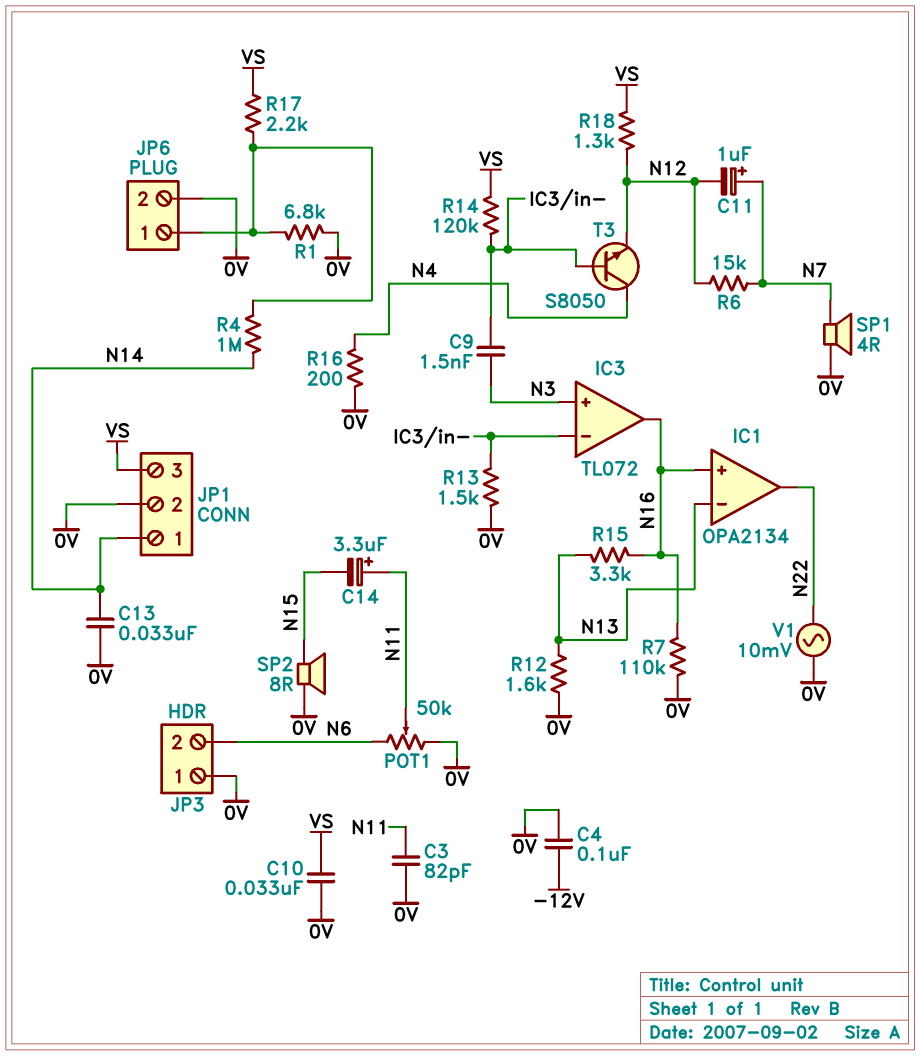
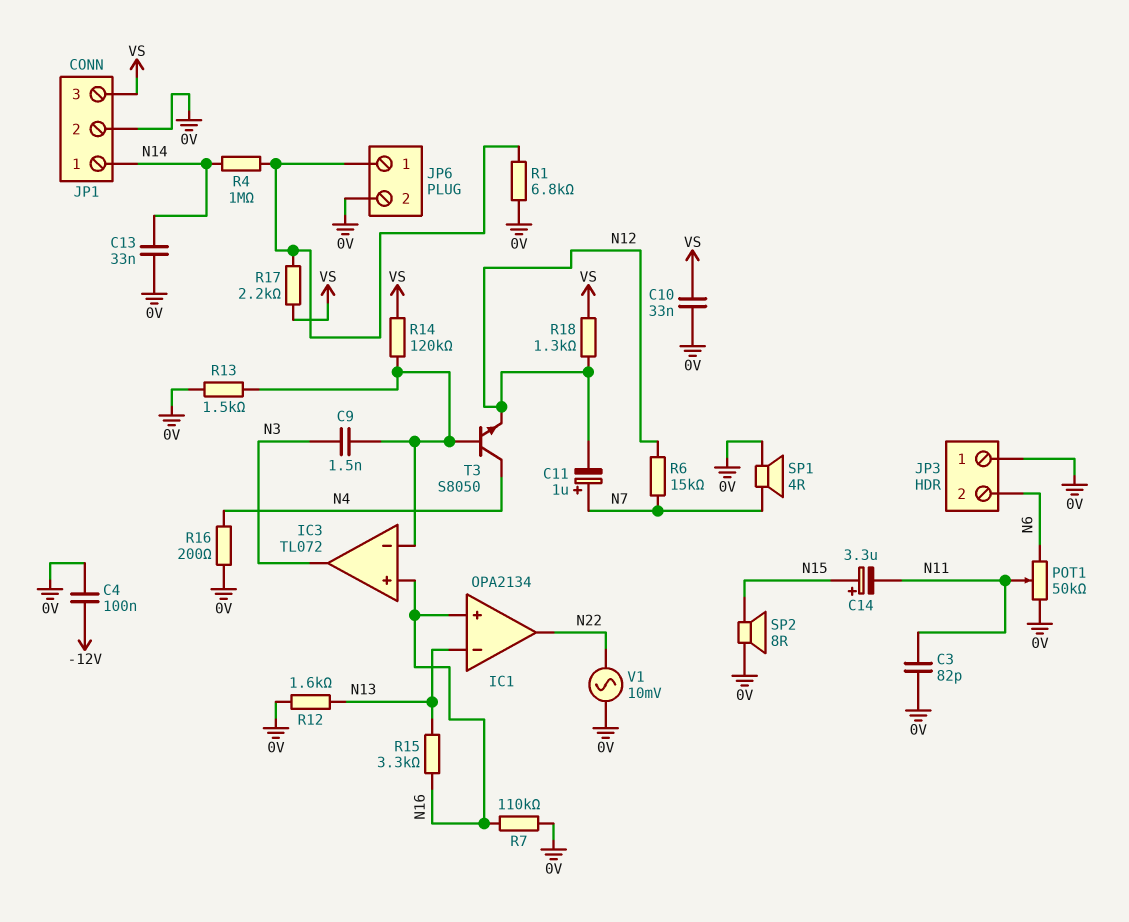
C14: 3.3uF (plus N11, minus N15) -> 3.3uF (plus N15, minus N11)
IC3 pin in+: N3 -> N16
IC3 pin out: N16 -> N3

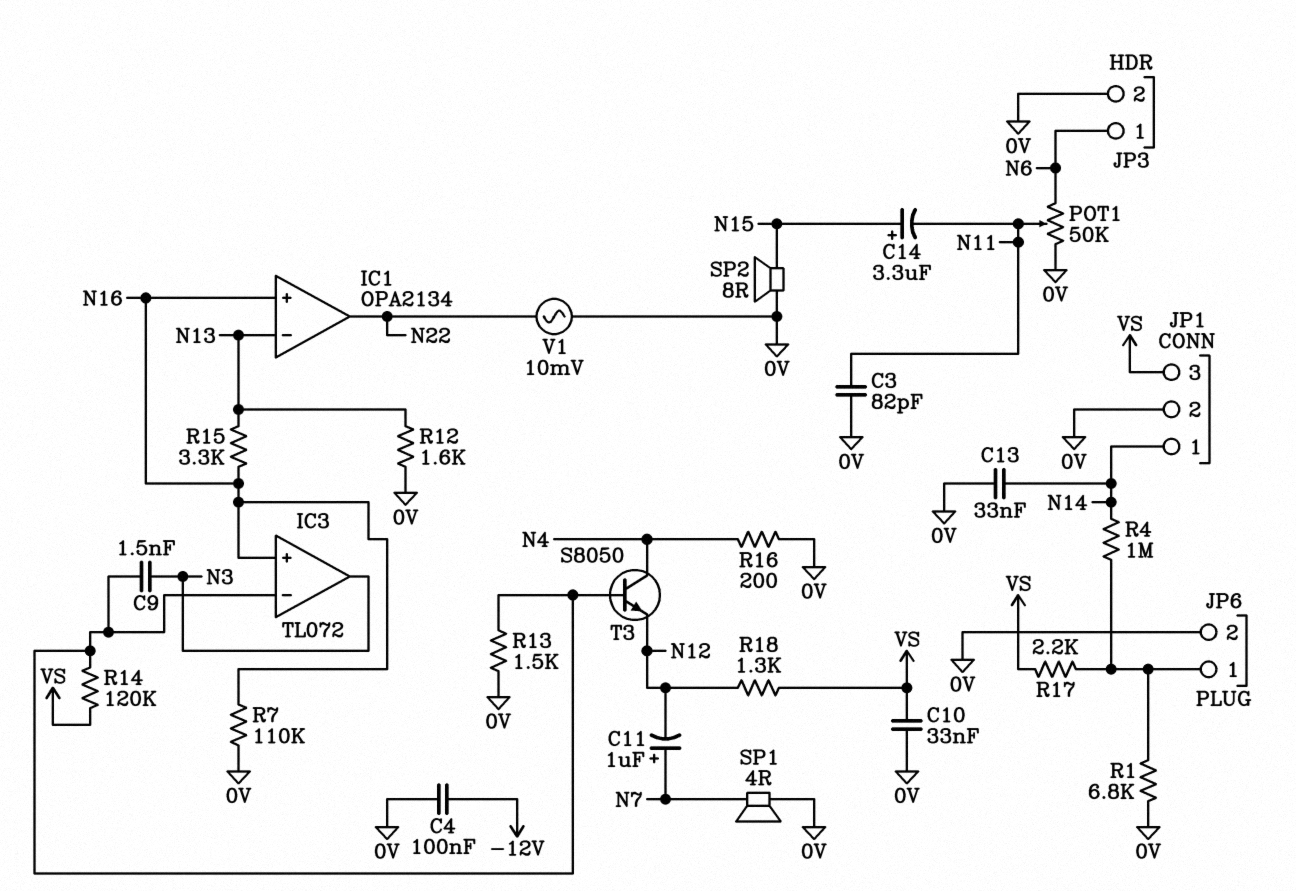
JP3 pin 1: 0V -> N6
JP3 pin 2: N6 -> 0V
R6: 15k (N7, N12) -> none

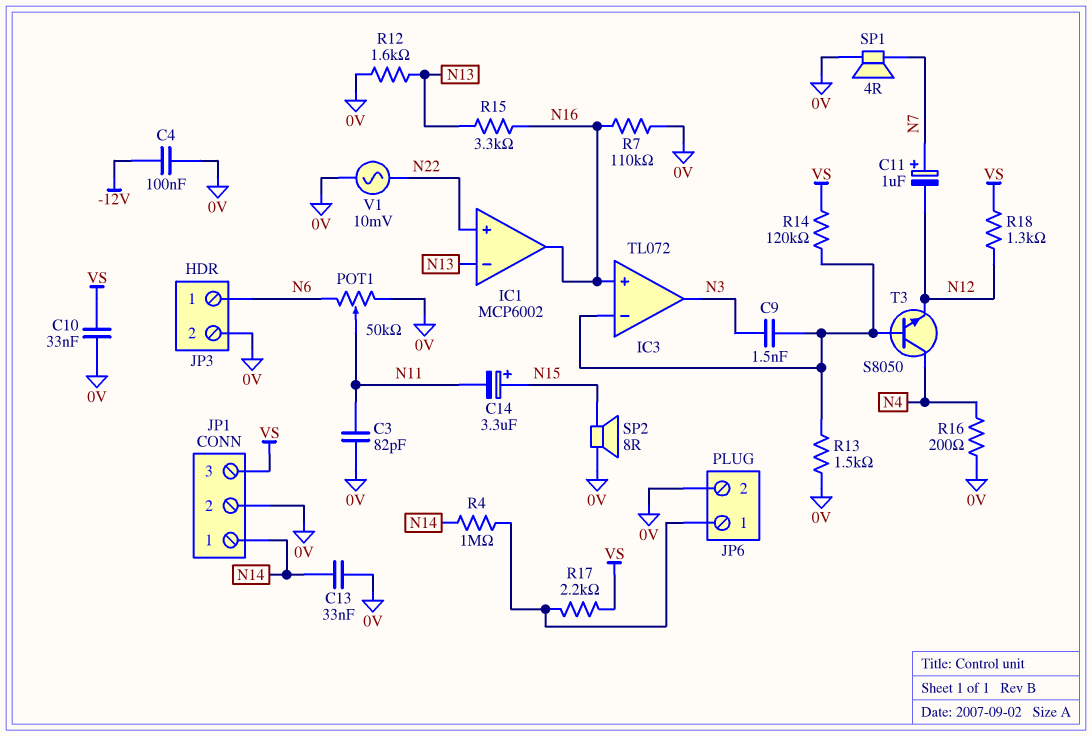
IC1: OPA2134 -> MCP6002
IC1 pin in+: N16 -> N22
IC1 pin out: N22 -> N16
R1: 6.8k (0V, JP6/1) -> none

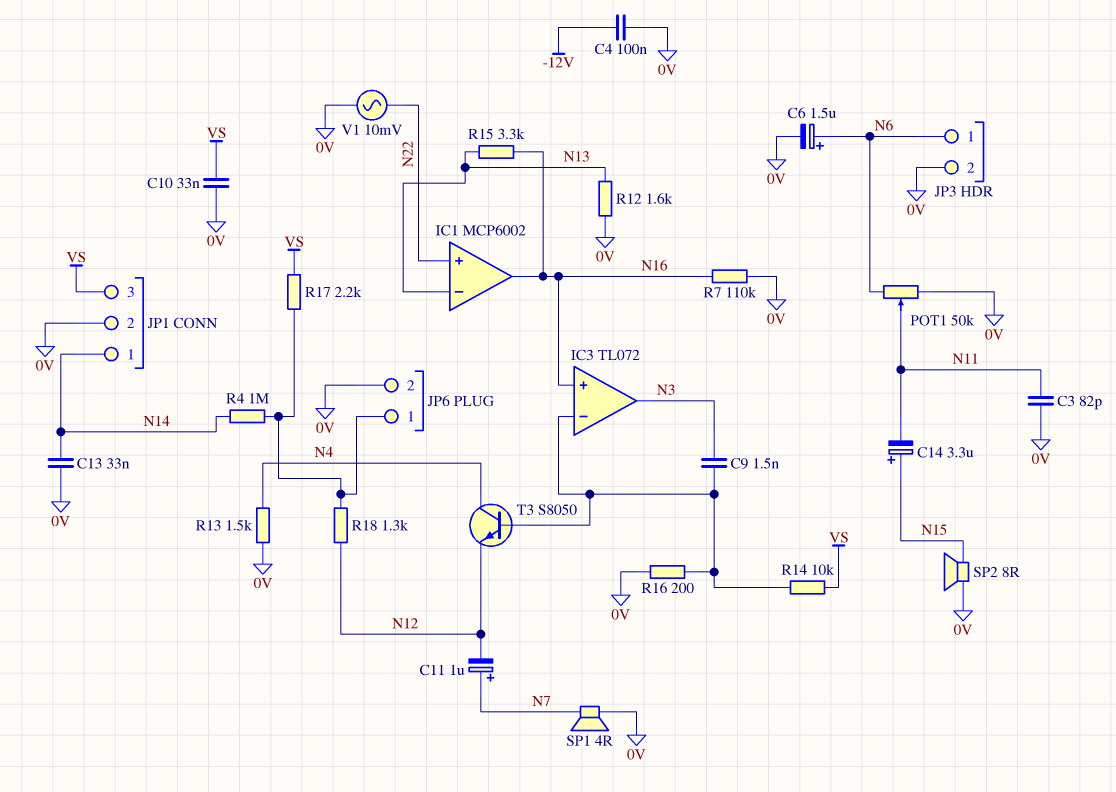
C6: none -> 1.5uF (plus N6, minus 0V)
R13: 1.5k (0V, IC3/in-) -> 1.5k (0V, N4)
R14: 120k (IC3/in-, VS) -> 10k (IC3/in-, VS)
R16: 200 (0V, N4) -> 200 (0V, IC3/in-)
R18: 1.3k (N12, VS) -> 1.3k (JP6/1, N12)

